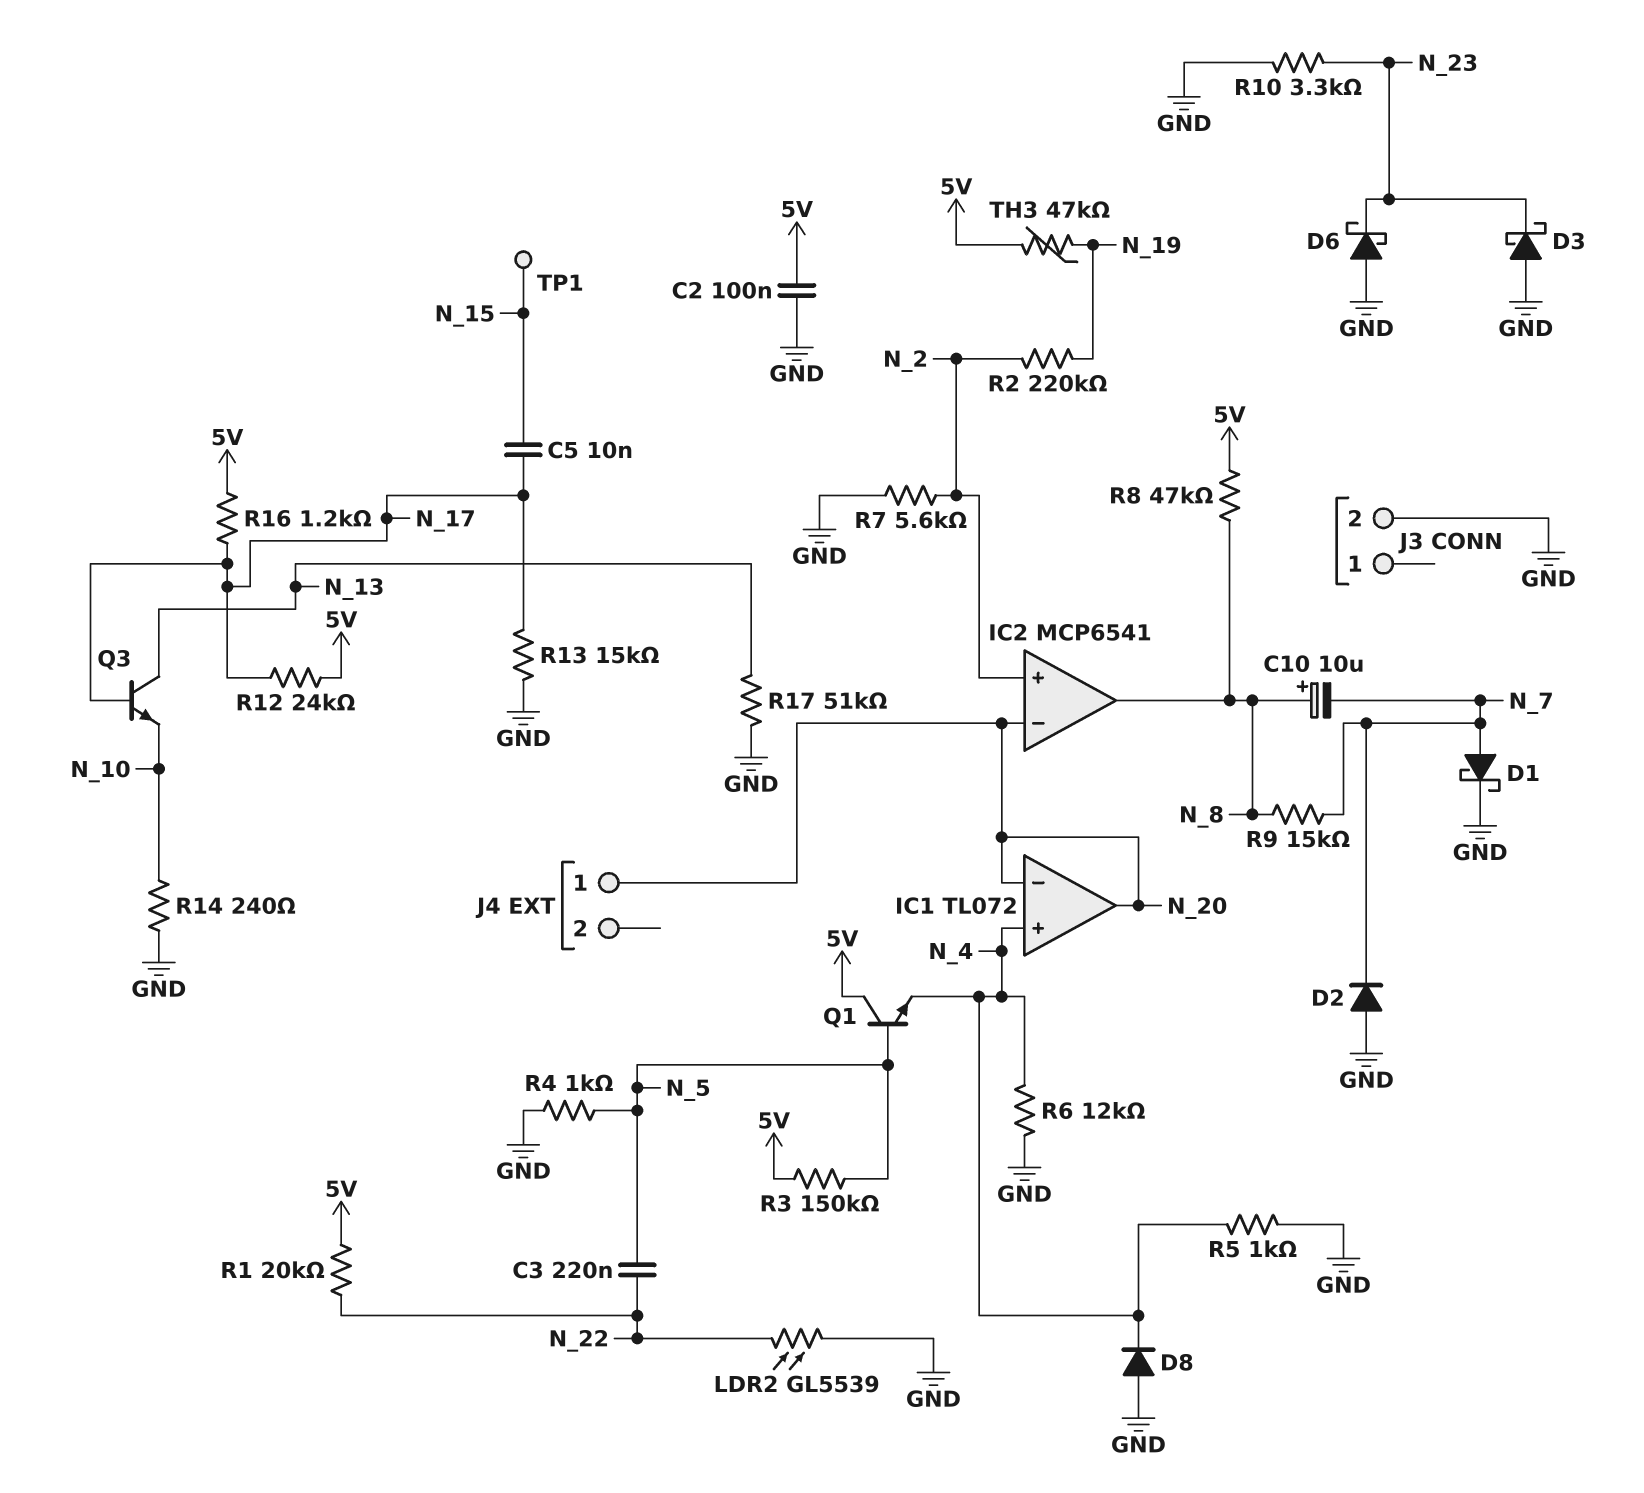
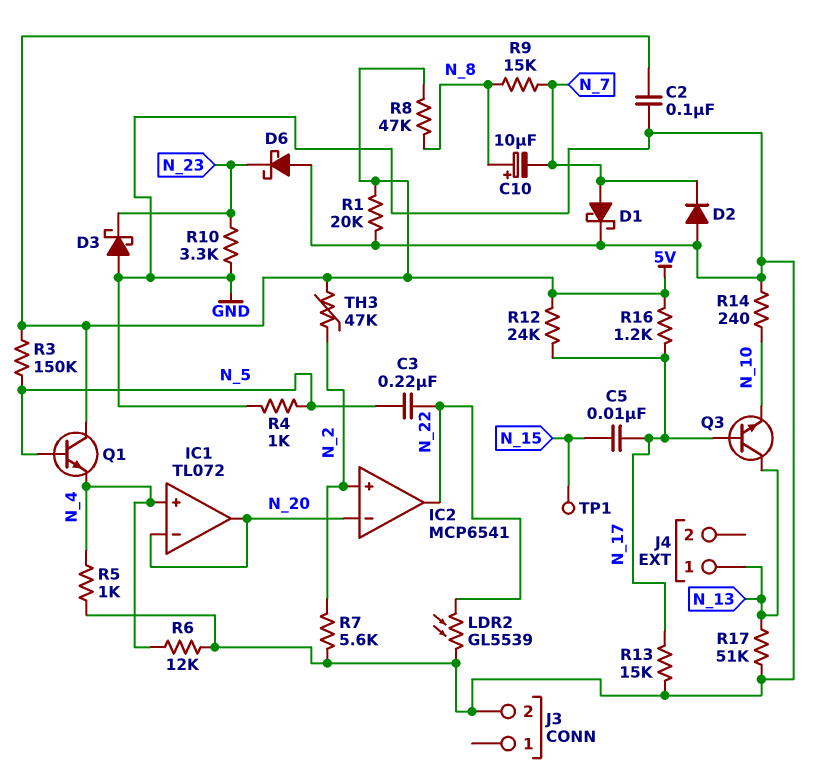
D8: diode (A GND, K N_4) -> none
IC2 pin out: N_8 -> N_22
J4 pin 1: N_20 -> N_13
R1: 20k (5V, N_22) -> 20k (5V, GND)
R2: 220k (N_2, N_19) -> none
TH3: 47k (5V, N_19) -> 47k (5V, N_2)

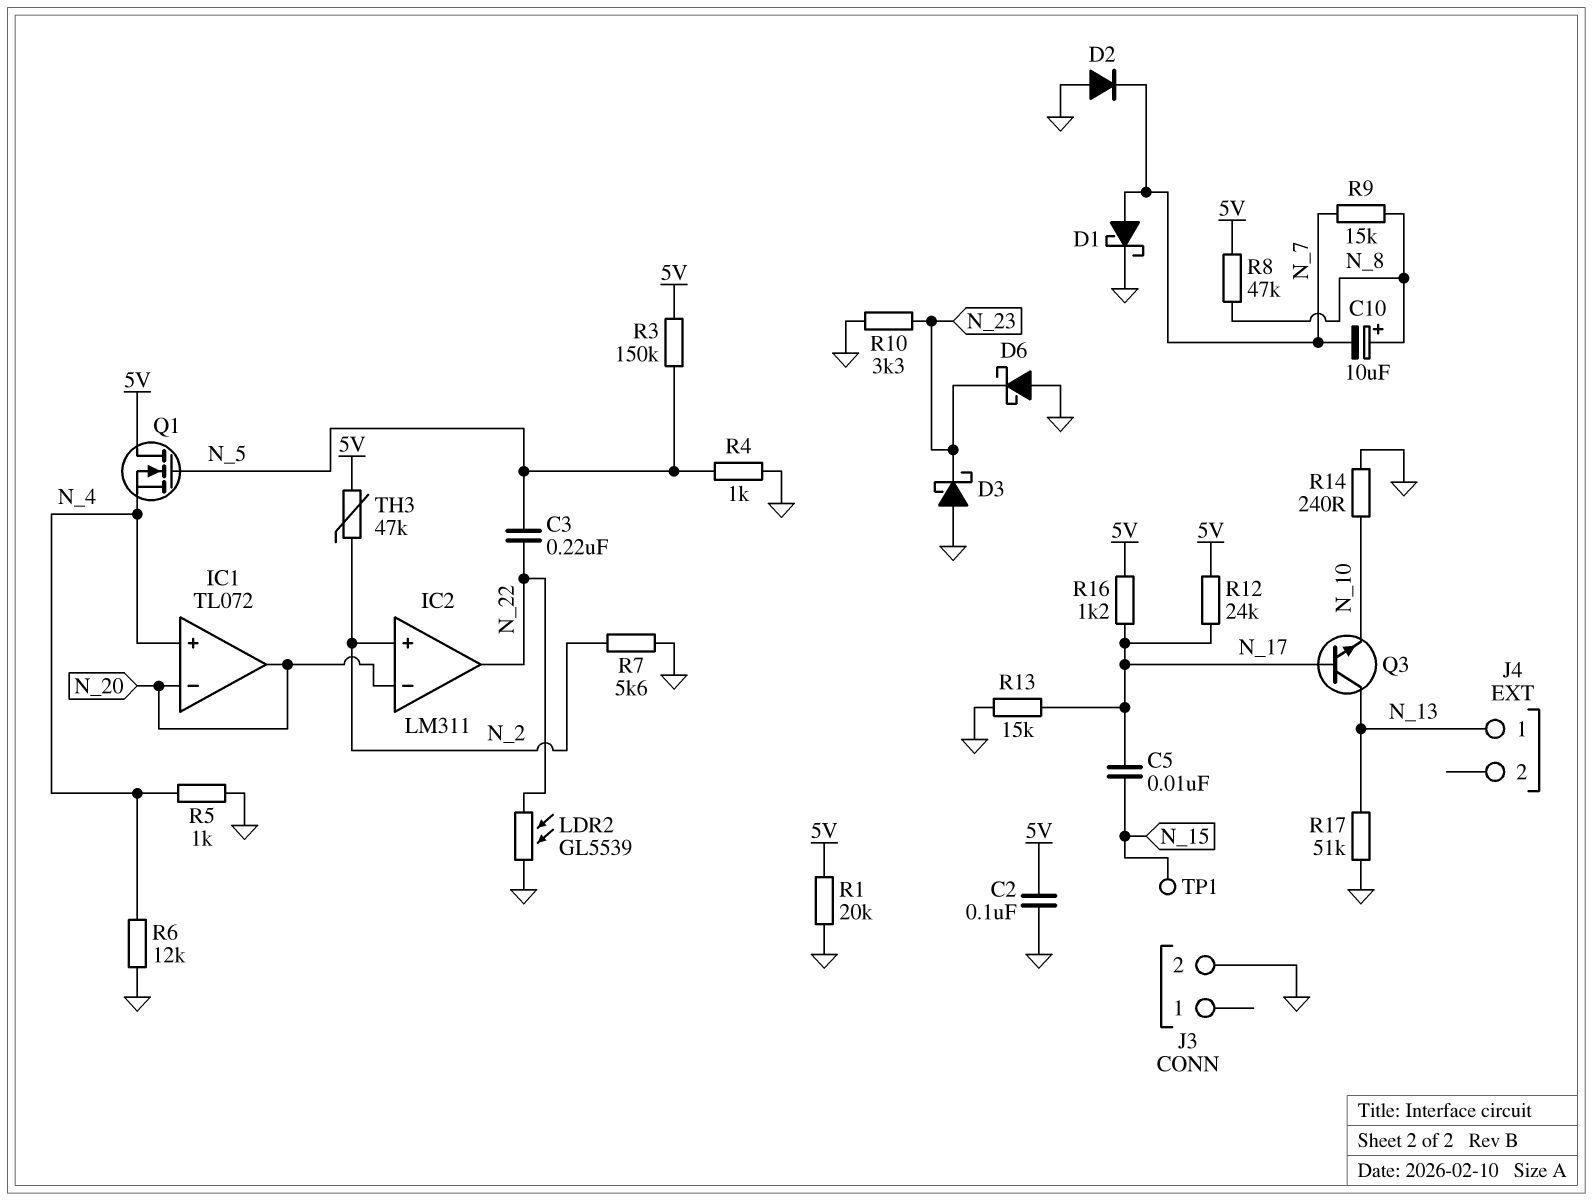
IC2: MCP6541 -> LM311
Q1: NPN (B N_5, C 5V, E N_4) -> NMOS (G N_5, D 5V, S N_4)

